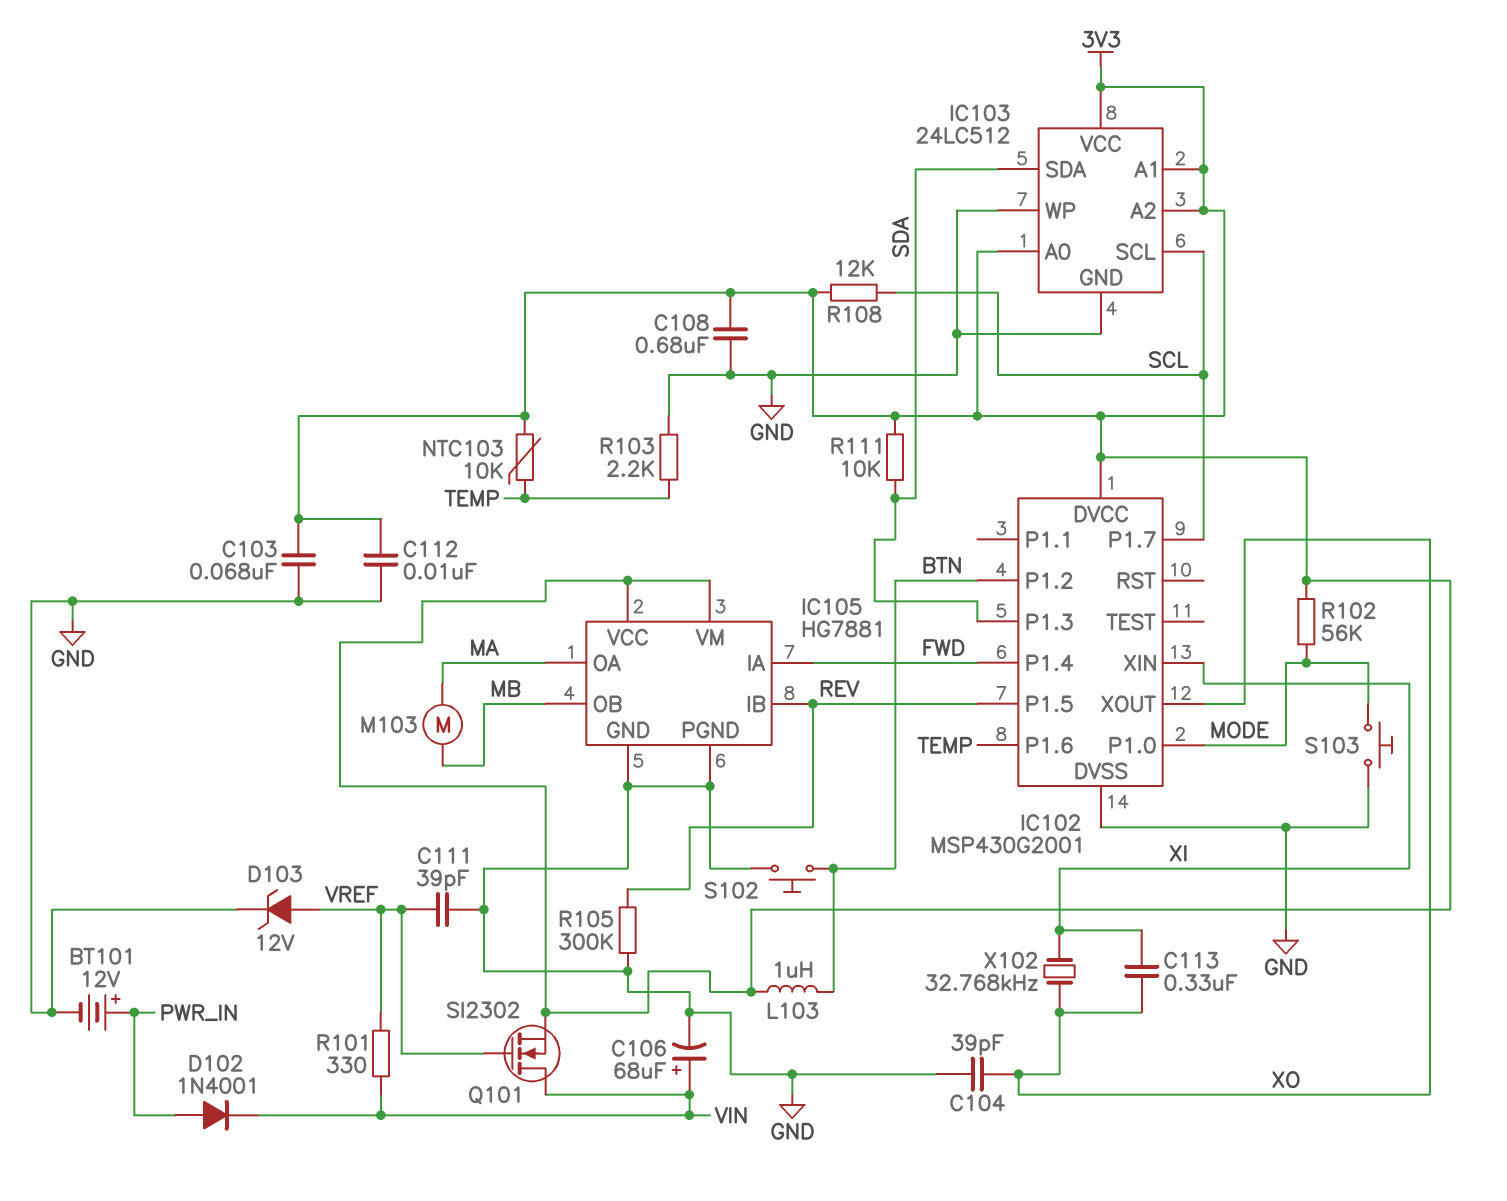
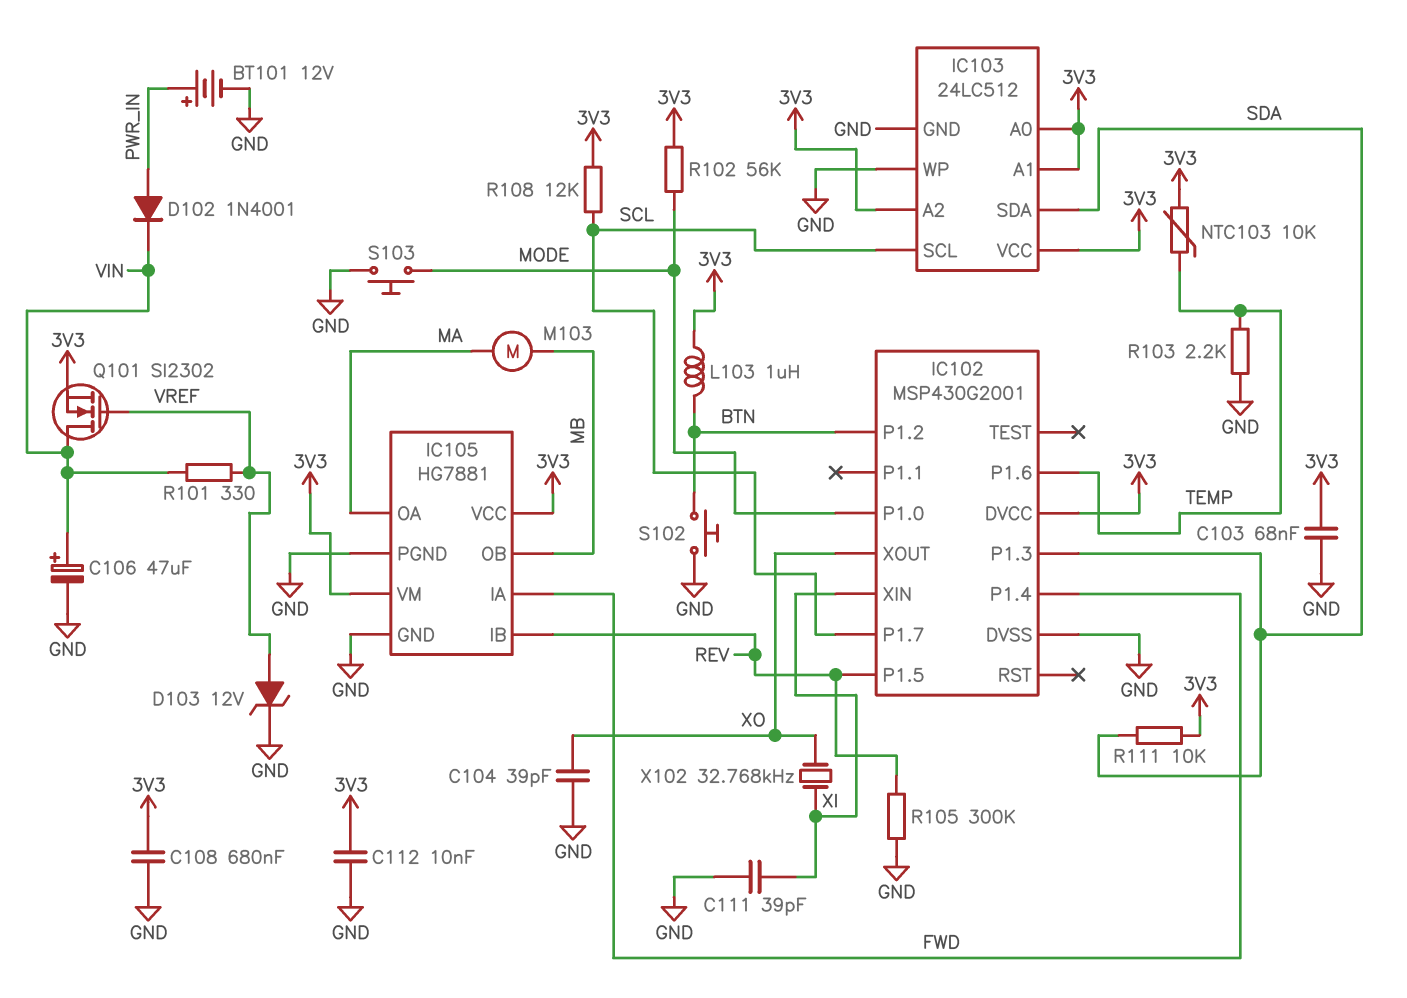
C106: 68uF (plus VIN, minus GND) -> 47uF (plus VIN, minus GND)
C111: 39pF (GND, VREF) -> 39pF (GND, XI)
C113: 330nF (XI, XO) -> none

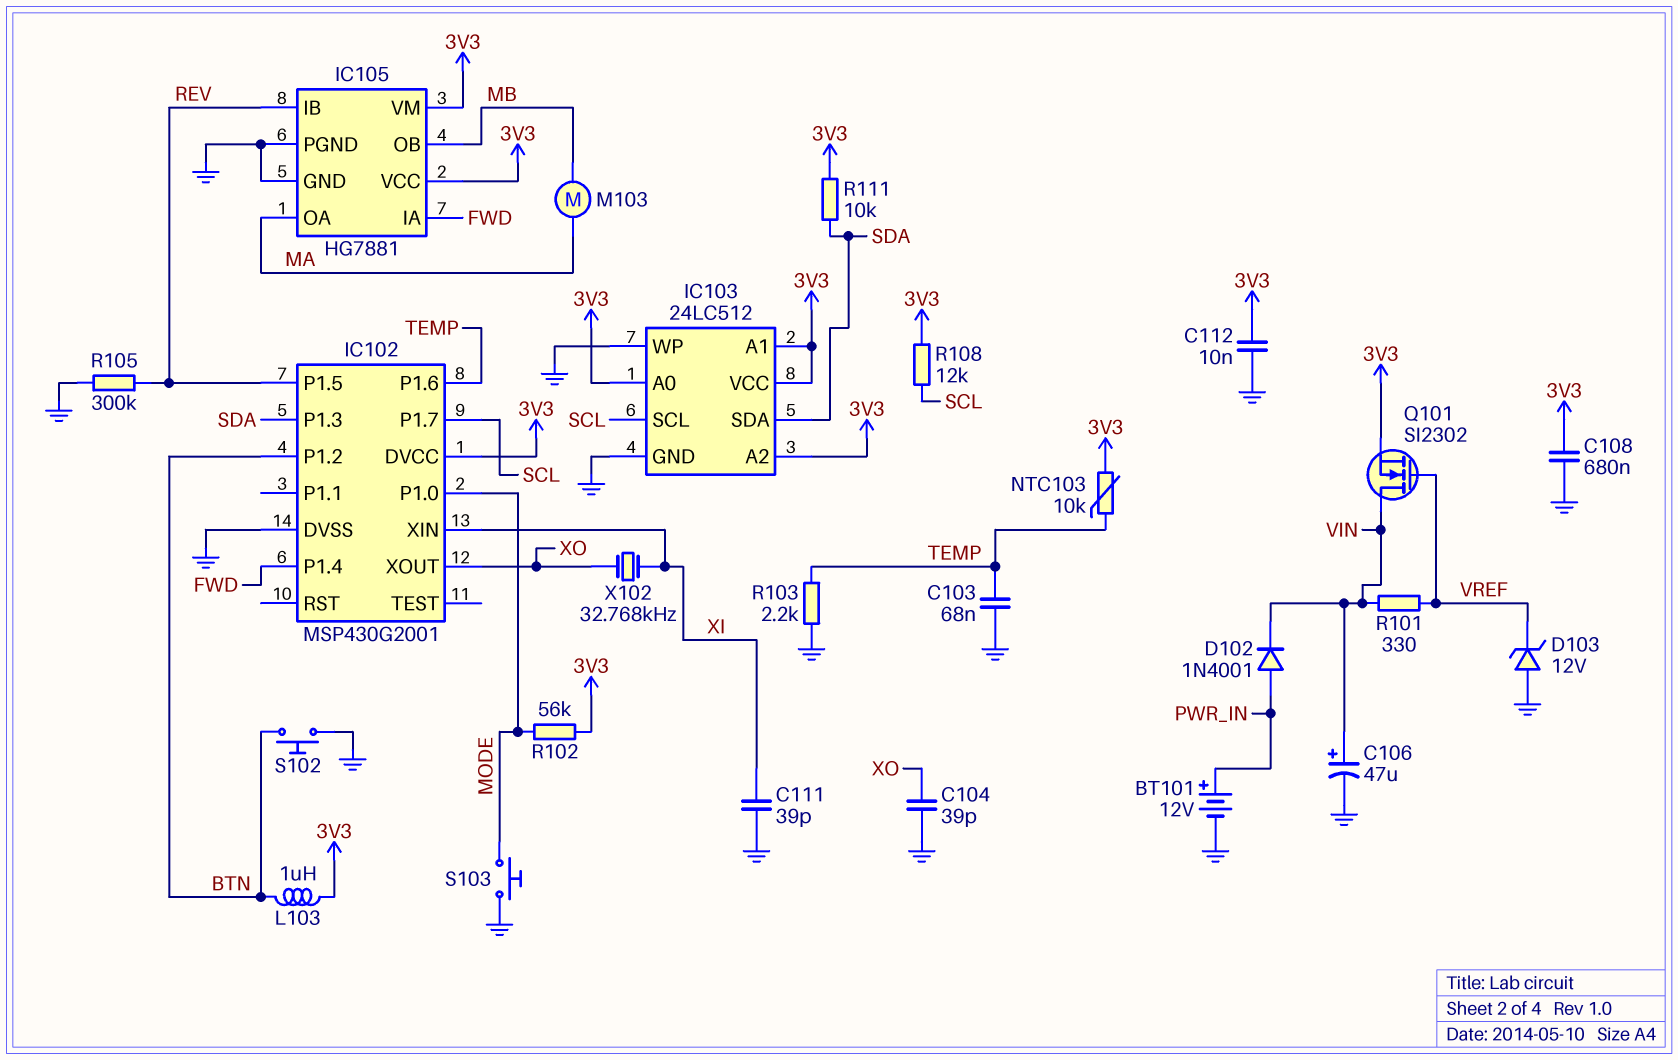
C103: 68nF (3V3, GND) -> 68nF (GND, TEMP)
D103: zener 12V (A VREF, K GND) -> zener 12V (A GND, K VREF)

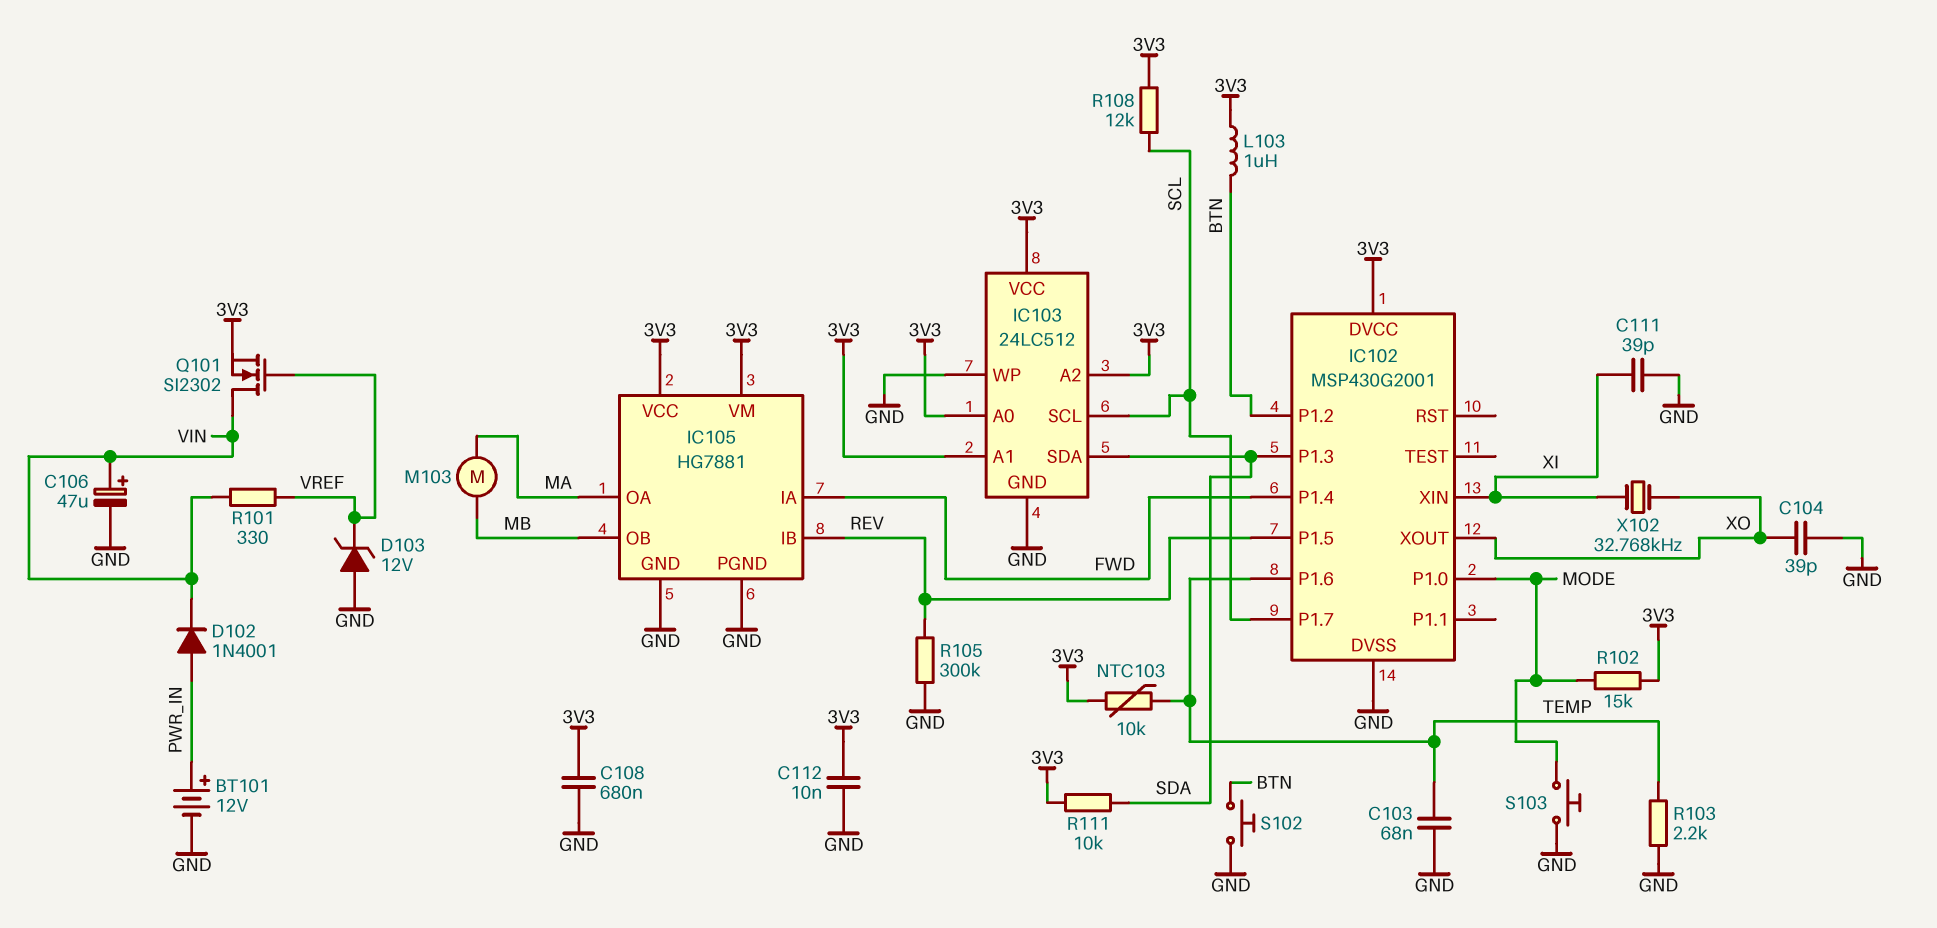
R102: 56k (3V3, MODE) -> 15k (3V3, MODE)

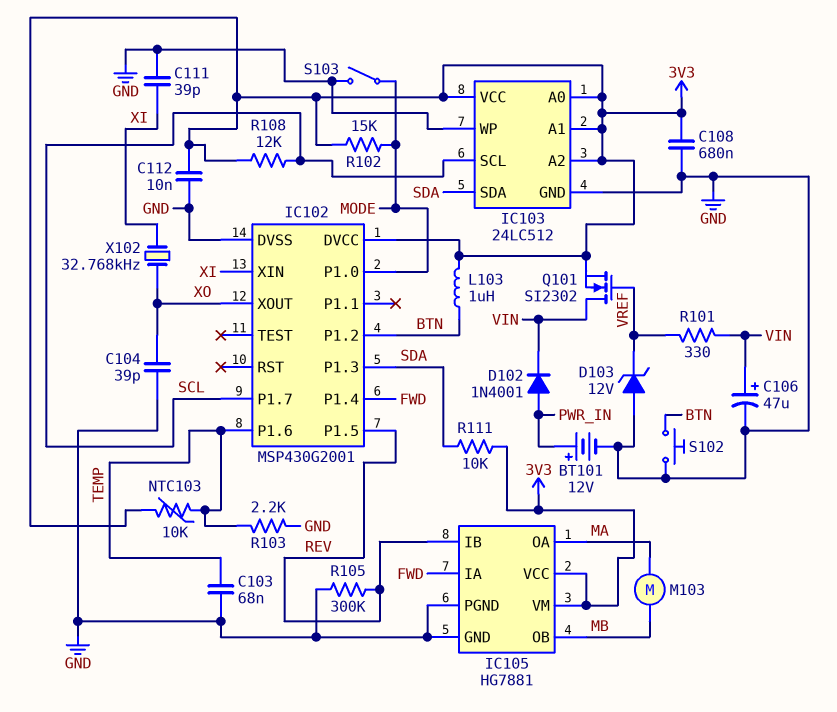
S103: button (GND, MODE) -> switch (GND, MODE)

